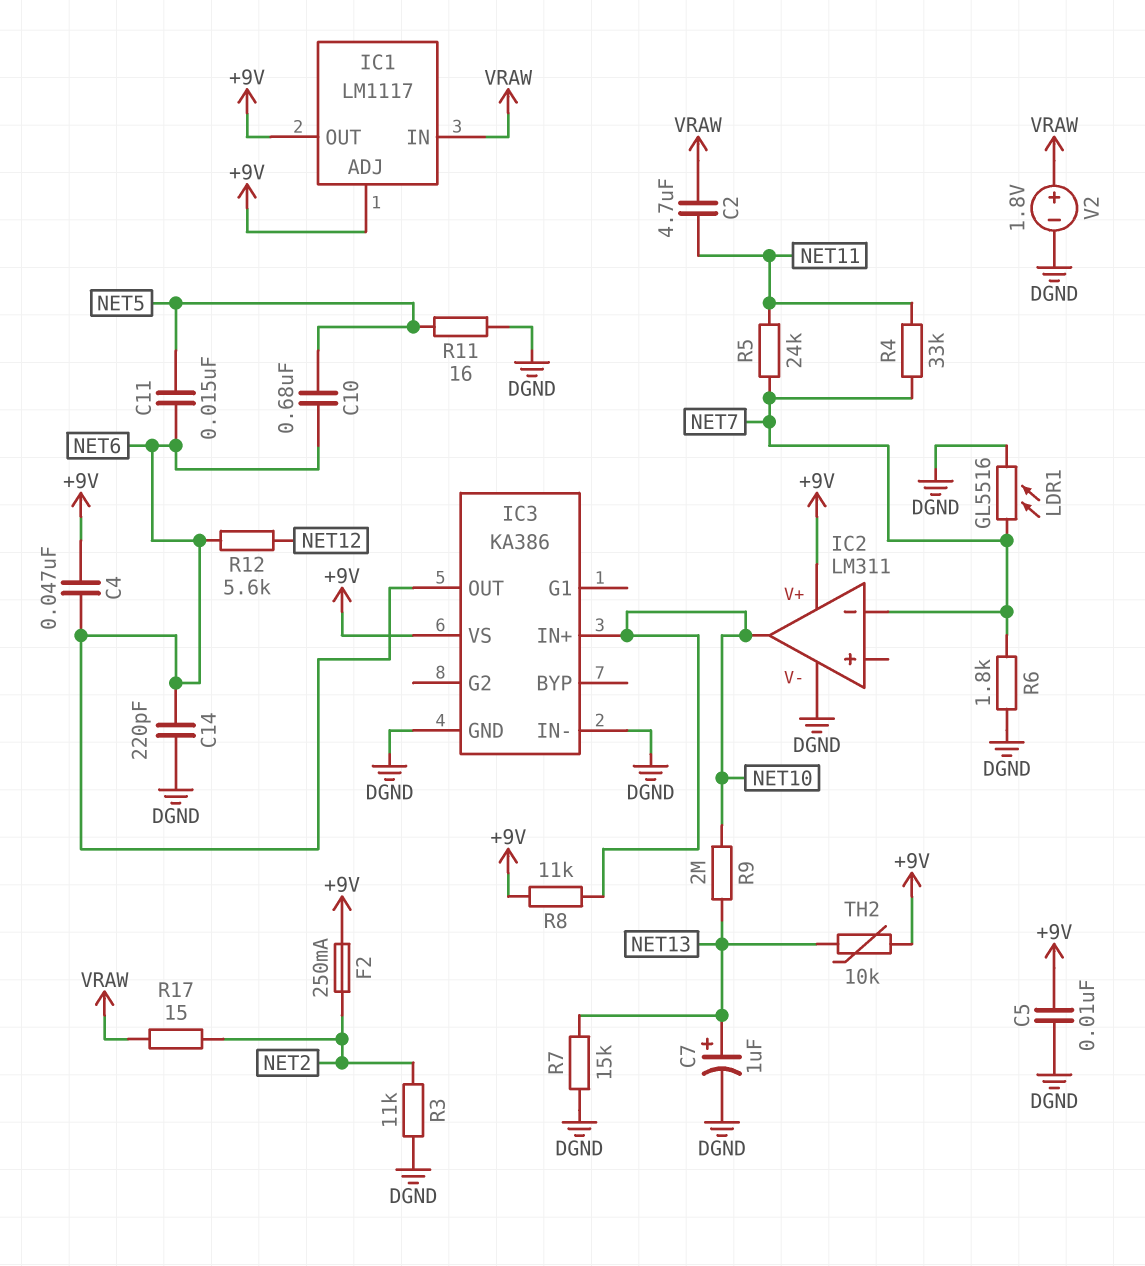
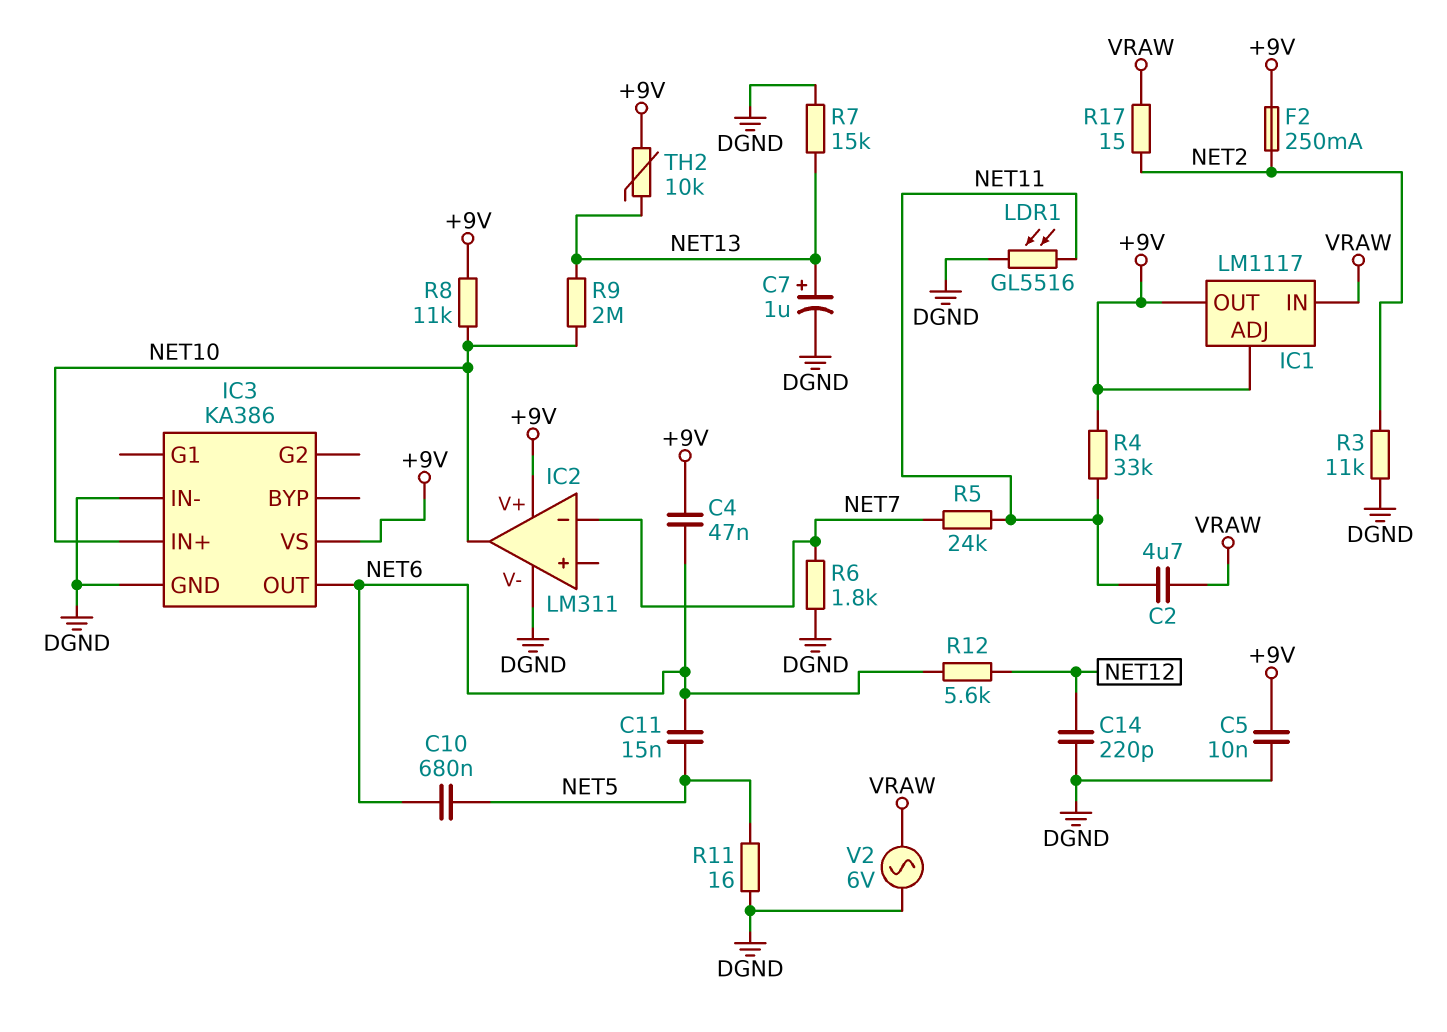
C14: 220pF (DGND, NET6) -> 220pF (DGND, NET12)
LDR1: GL5516 (DGND, NET7) -> GL5516 (DGND, NET11)
R4: 33k (NET7, NET11) -> 33k (+9V, NET11)
V2: 1.8V (plus VRAW, minus DGND) -> AC 6V (DGND, VRAW)

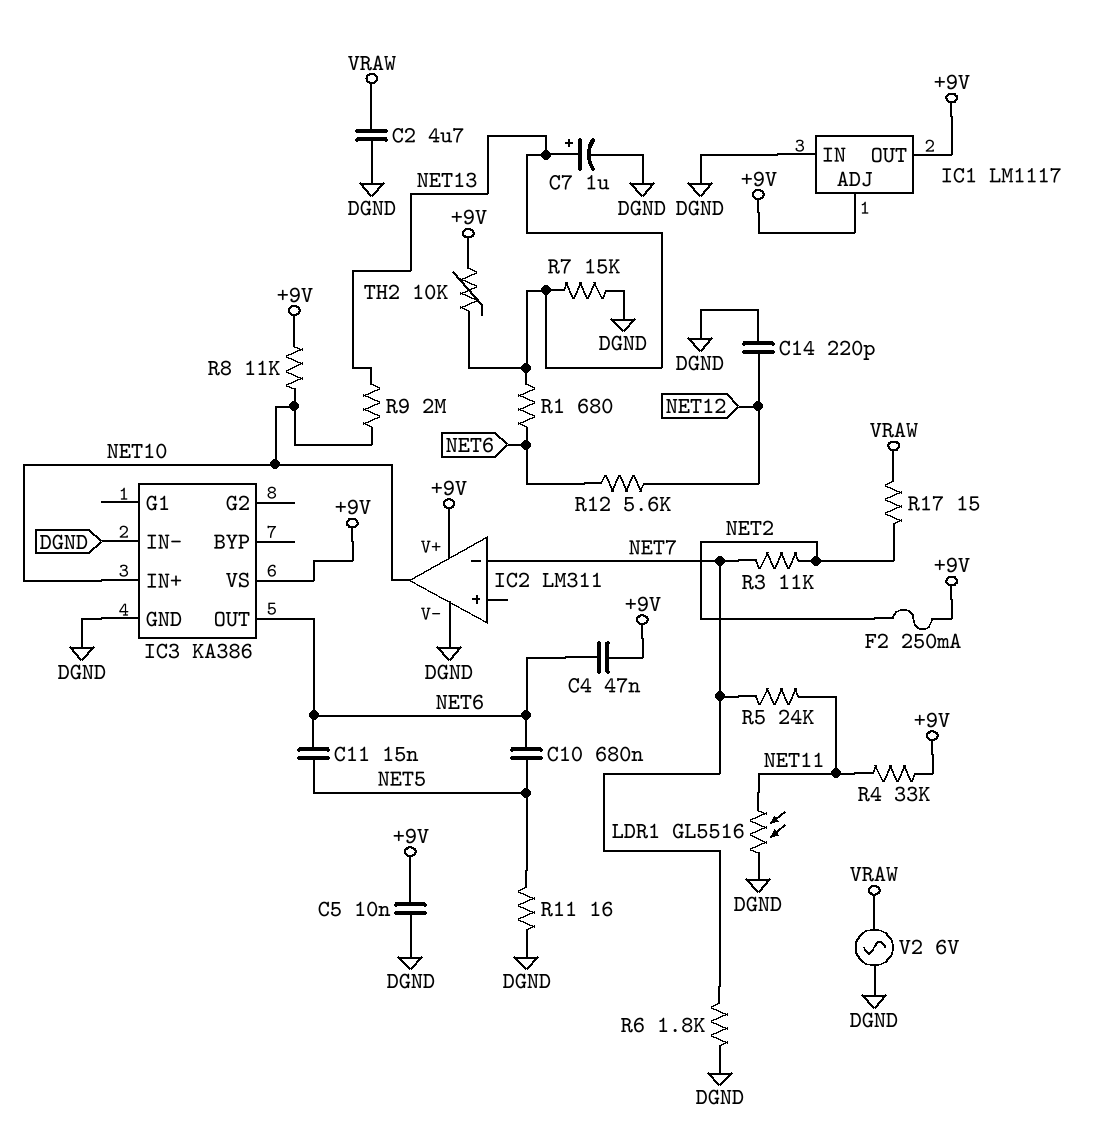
C2: 4.7uF (NET11, VRAW) -> 4.7uF (DGND, VRAW)
IC1 pin IN: VRAW -> DGND
R1: none -> 680 (NET6, NET13)
R3: 11k (DGND, NET2) -> 11k (NET2, NET7)

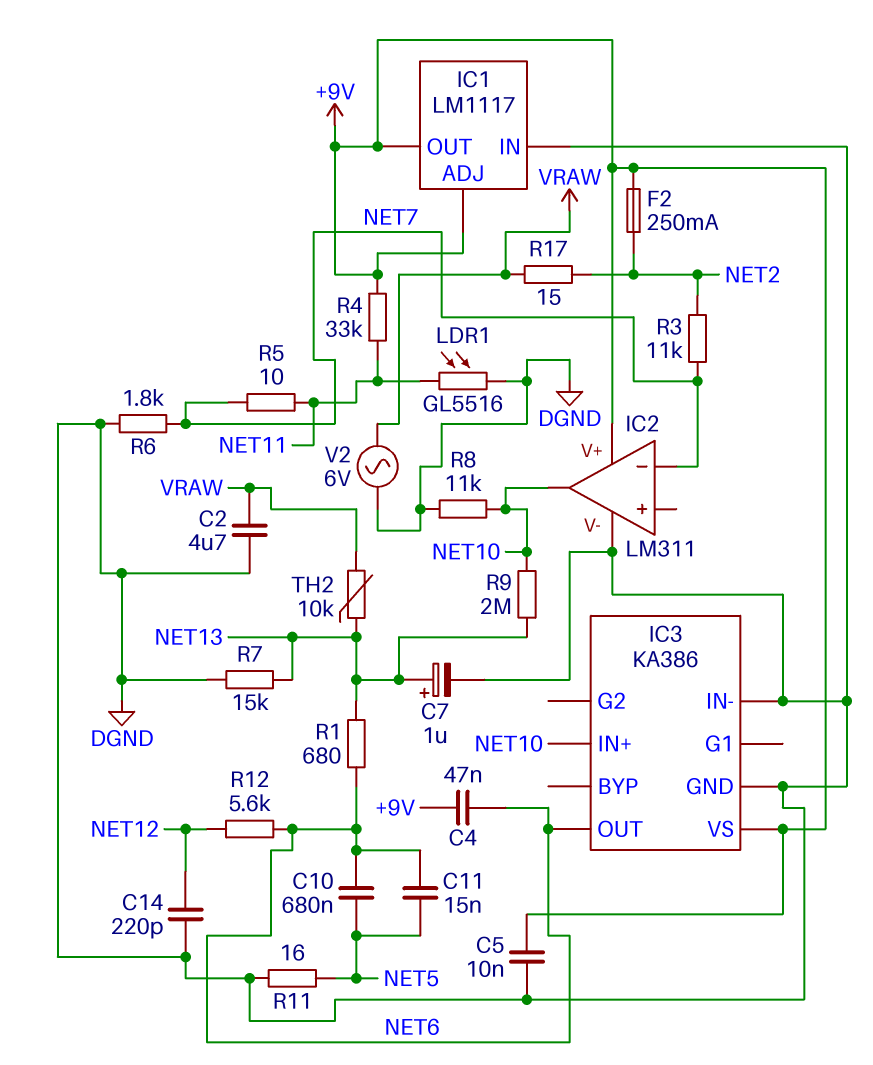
R5: 24k (NET7, NET11) -> 10 (NET7, NET11)
R8: 11k (+9V, NET10) -> 11k (DGND, NET10)
TH2: 10k (+9V, NET13) -> 10k (NET13, VRAW)

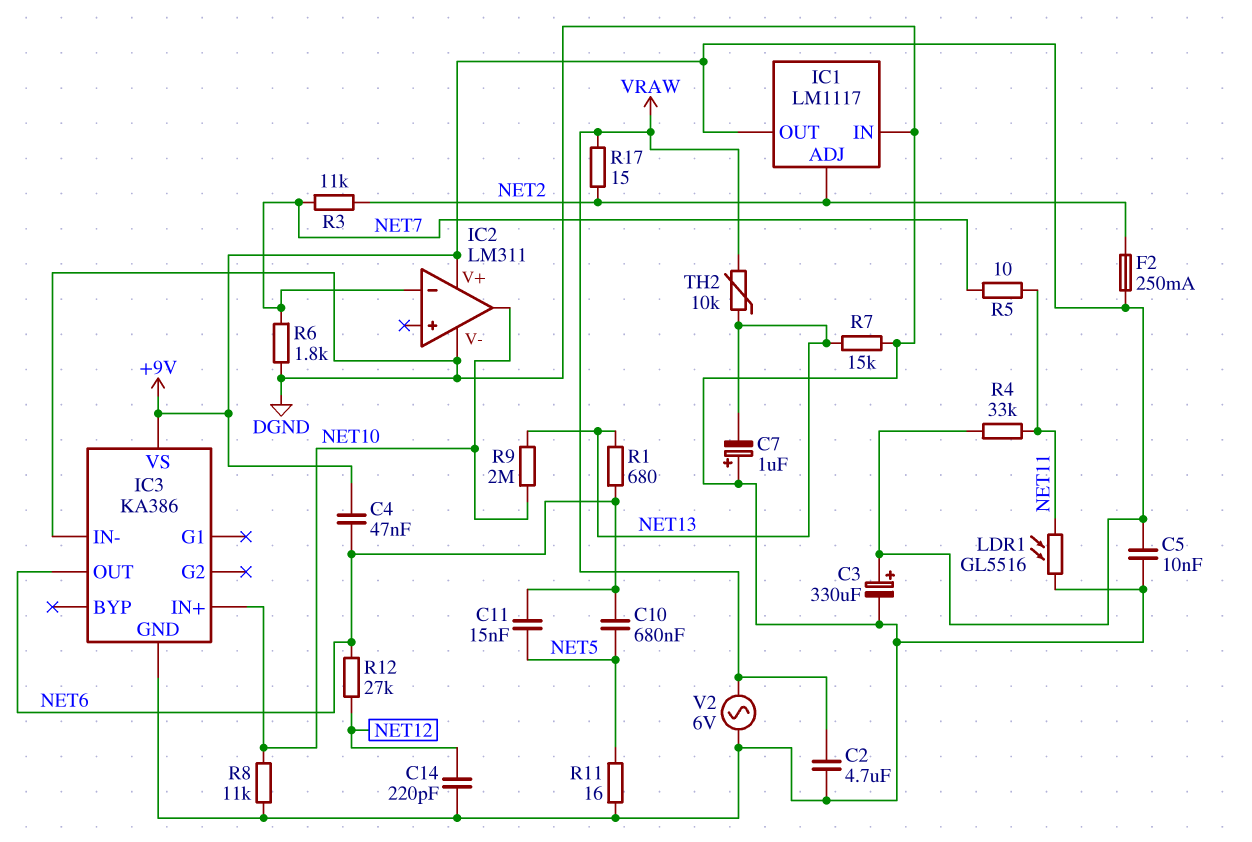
C3: none -> 330uF (plus +9V, minus DGND)
C7: 1uF (plus NET13, minus DGND) -> 1uF (plus DGND, minus NET13)
IC1 pin ADJ: +9V -> NET2
R12: 5.6k (NET6, NET12) -> 27k (NET6, NET12)

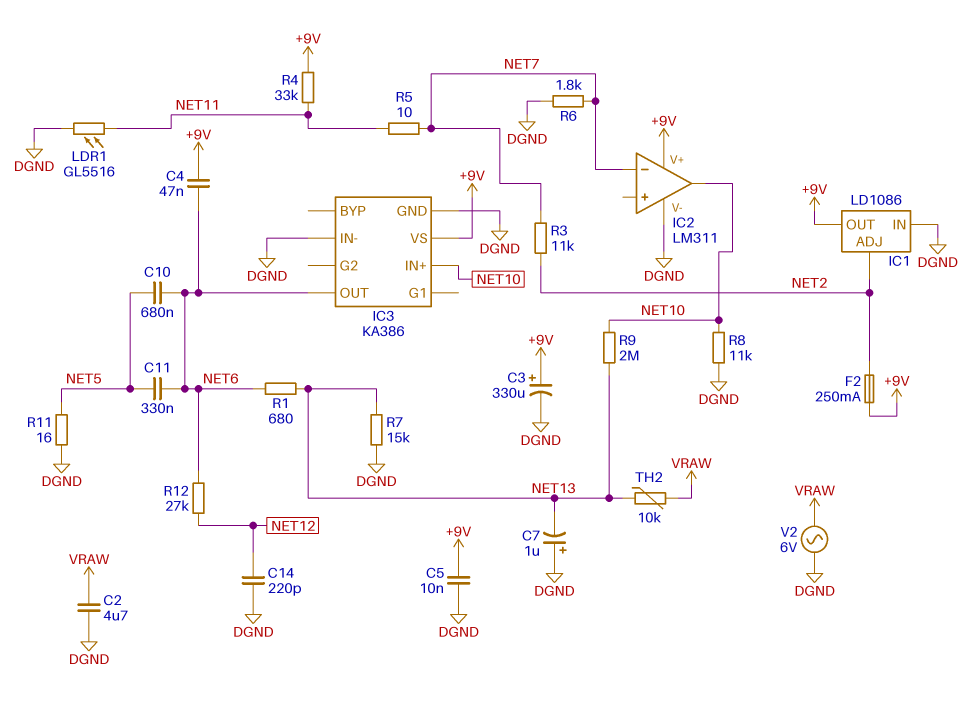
C11: 15nF (NET5, NET6) -> 330nF (NET5, NET6)
IC1: LM1117 -> LD1086
R17: 15 (NET2, VRAW) -> none

